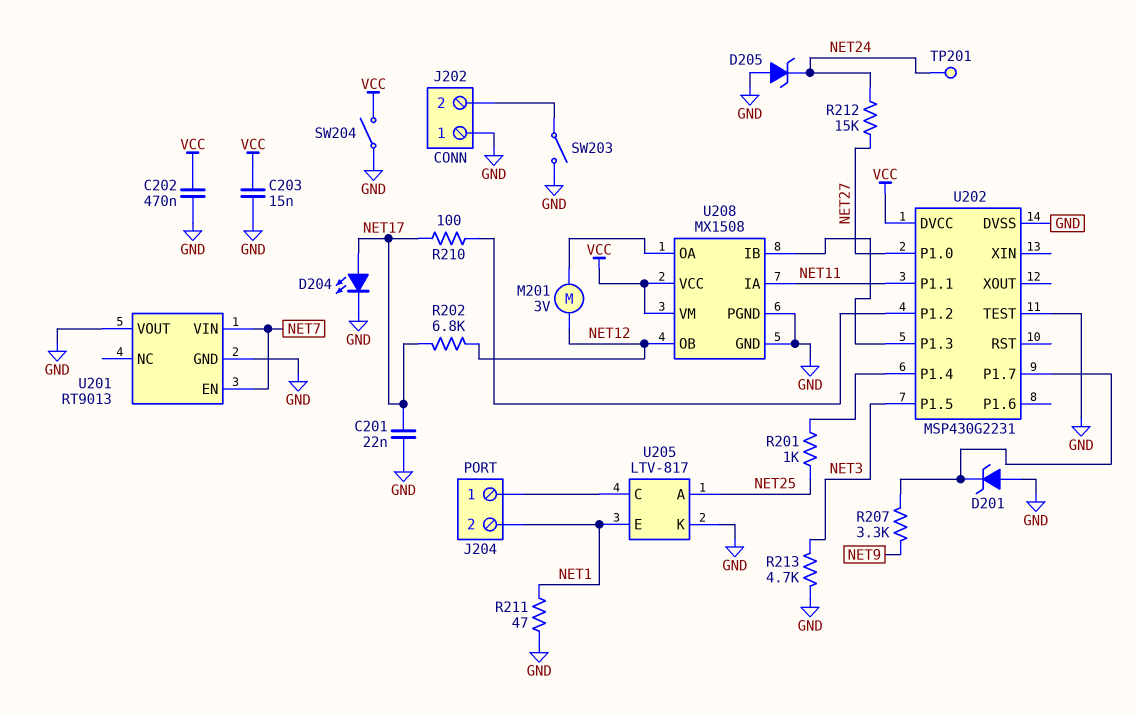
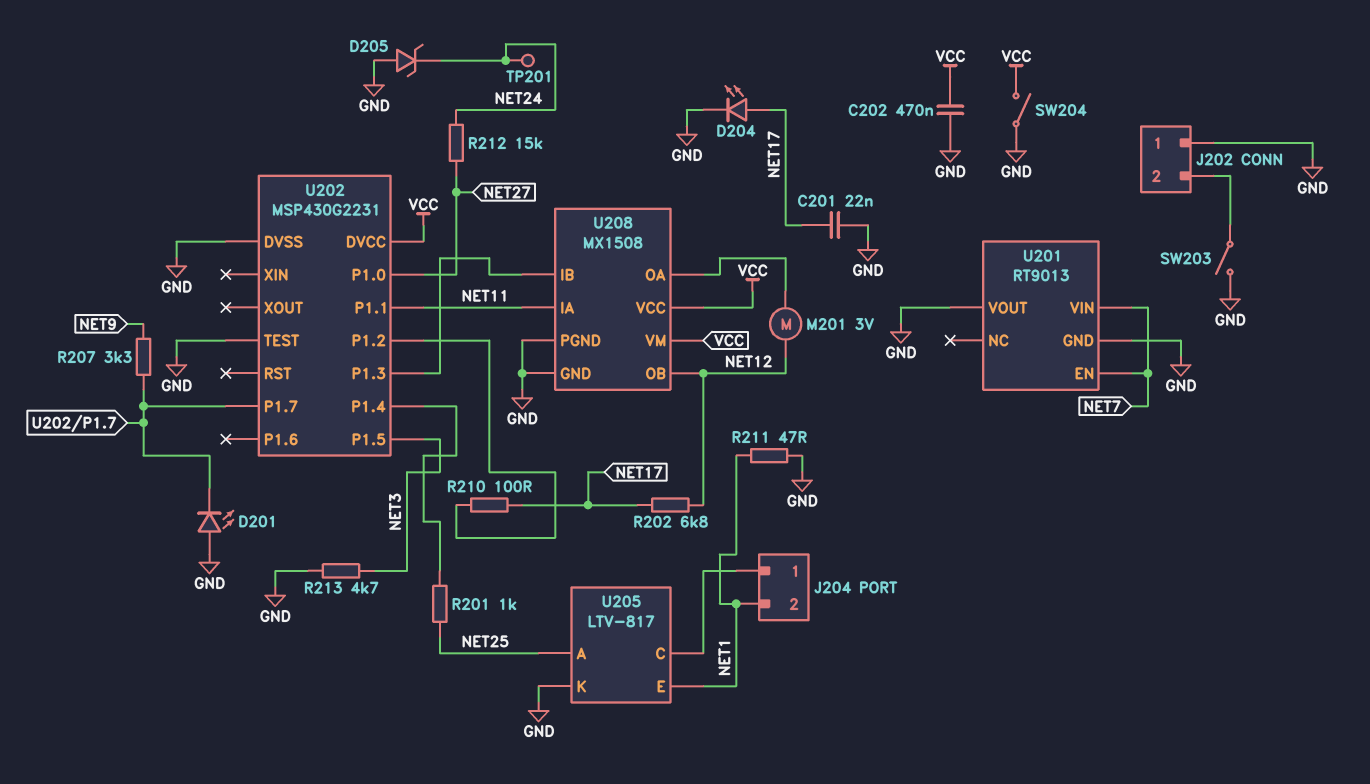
C203: 15nF (GND, VCC) -> none
D201: zener (A GND, K U202/P1.7) -> LED (A GND, K U202/P1.7)

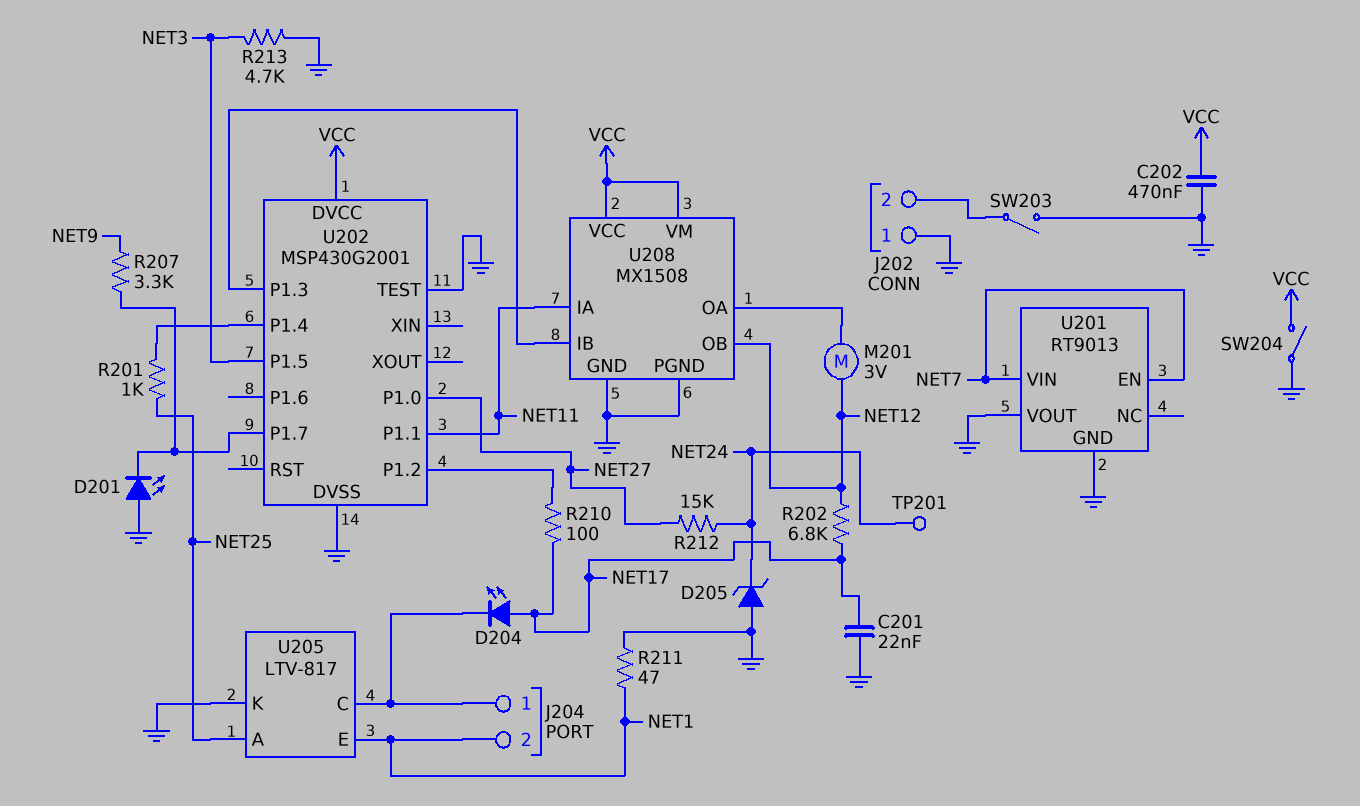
D204: LED (A NET17, K GND) -> LED (A NET17, K J204/1)
U202: MSP430G2231 -> MSP430G2001

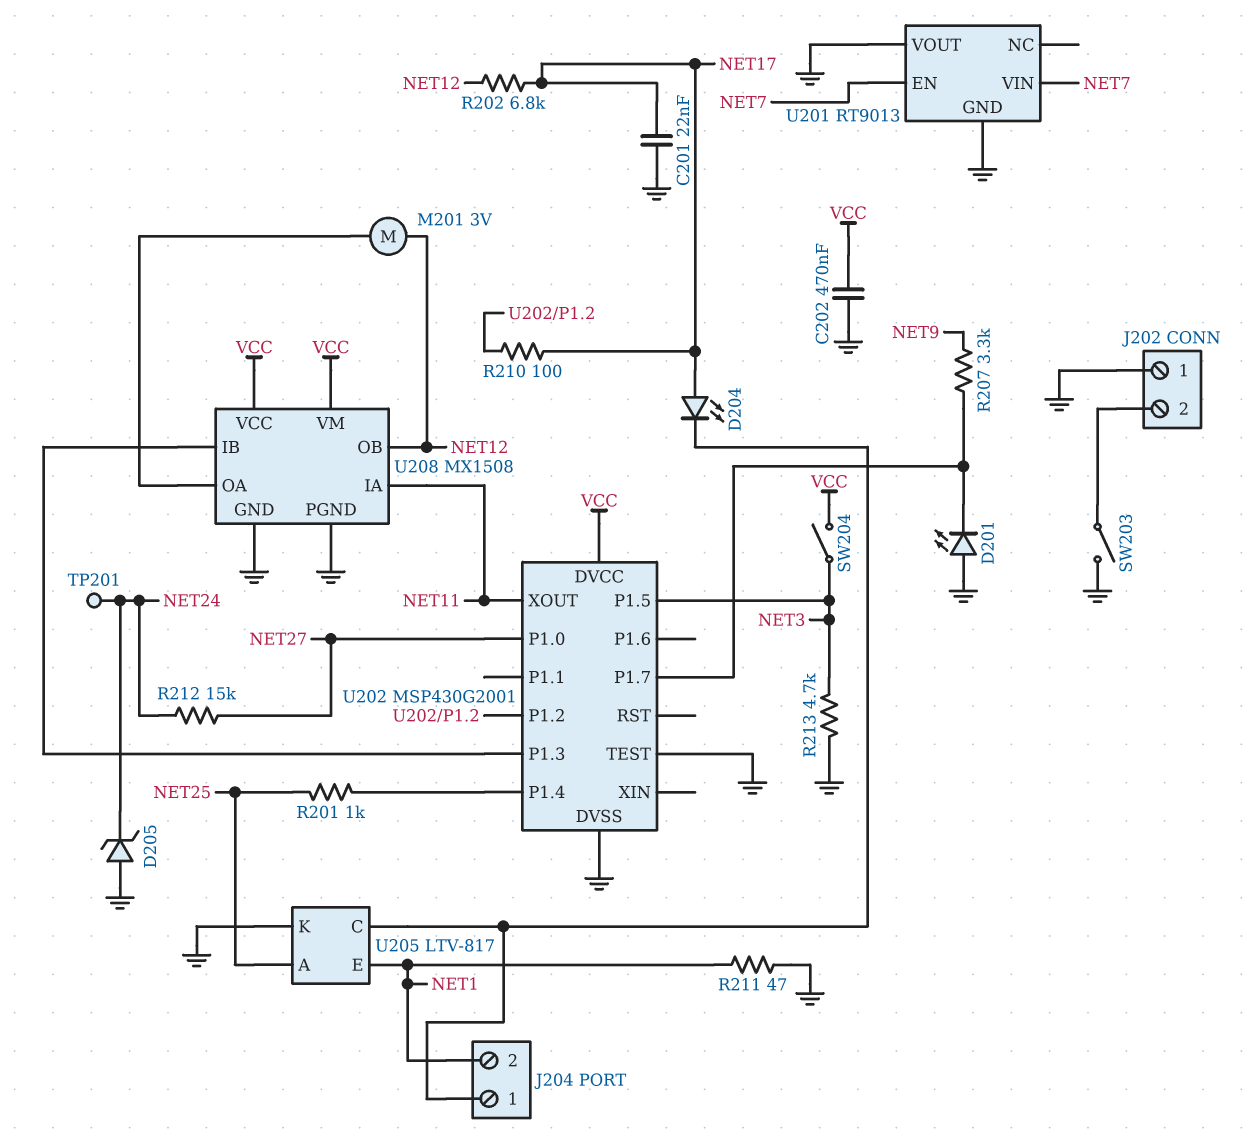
SW204: switch (GND, VCC) -> switch (NET3, VCC)
U202 pin P1.1: NET11 -> none
U202 pin XOUT: none -> NET11

